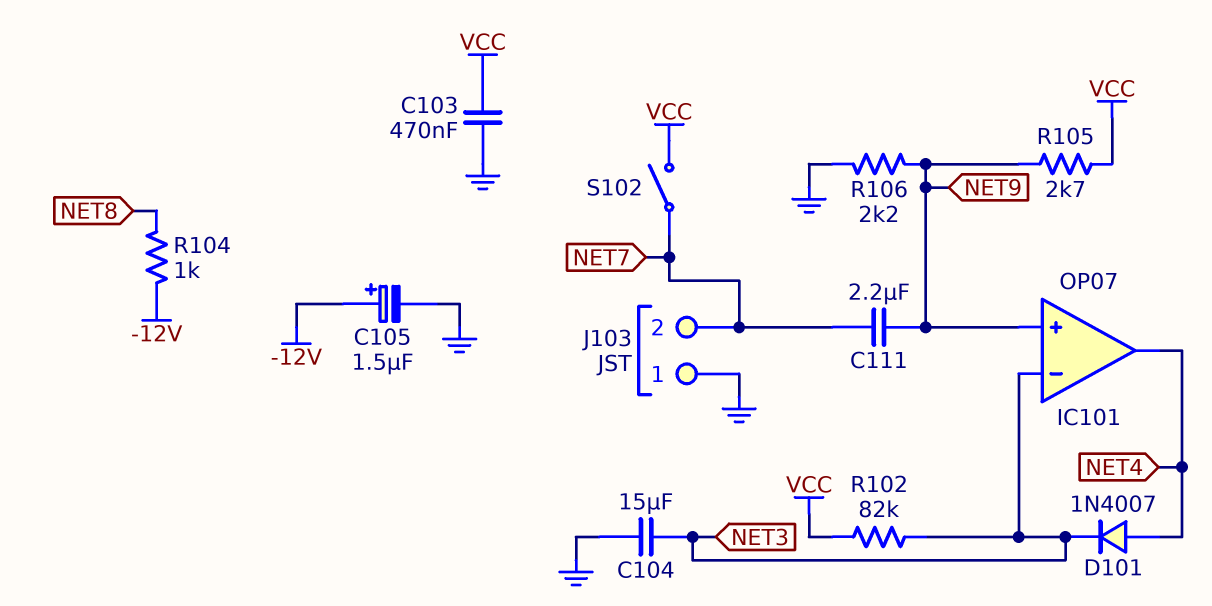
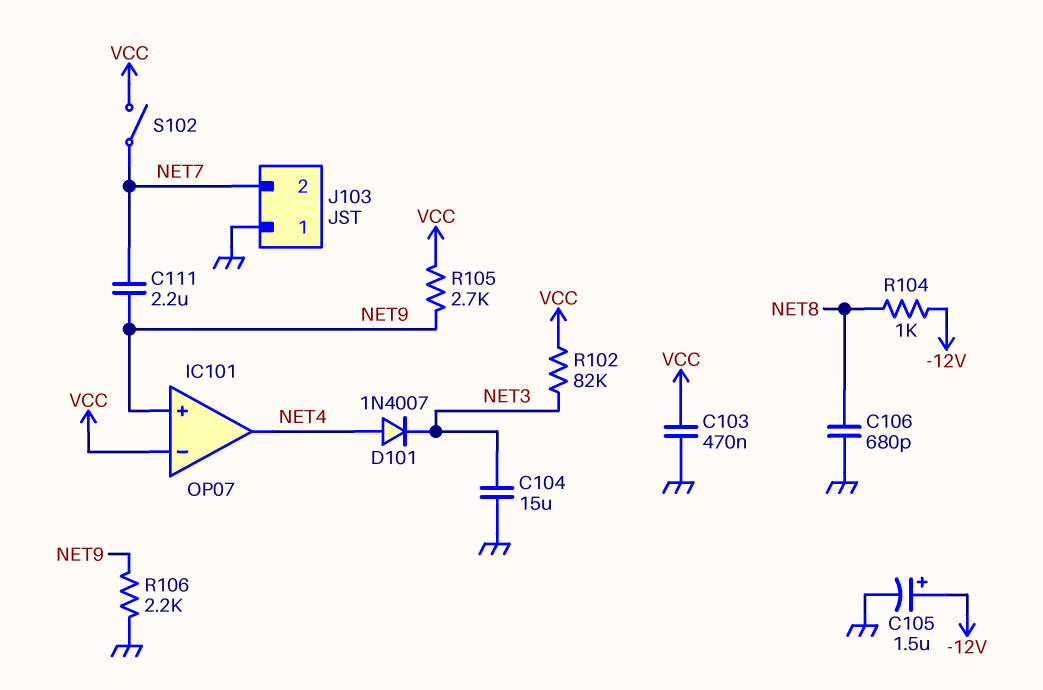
C106: none -> 680pF (GND, NET8)
IC101 pin in-: NET3 -> VCC

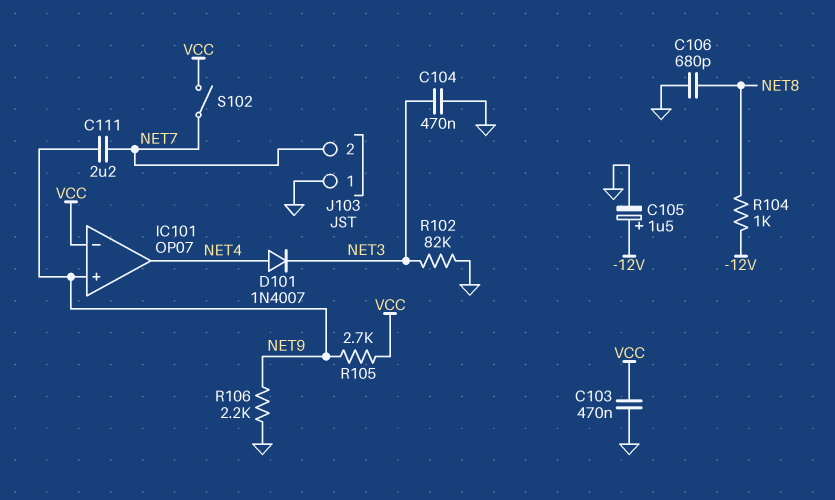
C104: 15uF (GND, NET3) -> 470nF (GND, NET3)
R102: 82k (NET3, VCC) -> 82k (GND, NET3)

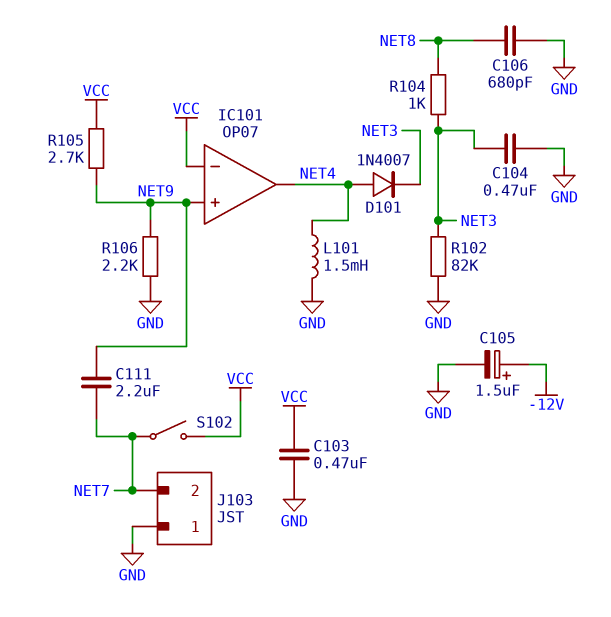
L101: none -> 1.5mH (GND, NET4)
R104: 1k (-12V, NET8) -> 1k (NET3, NET8)

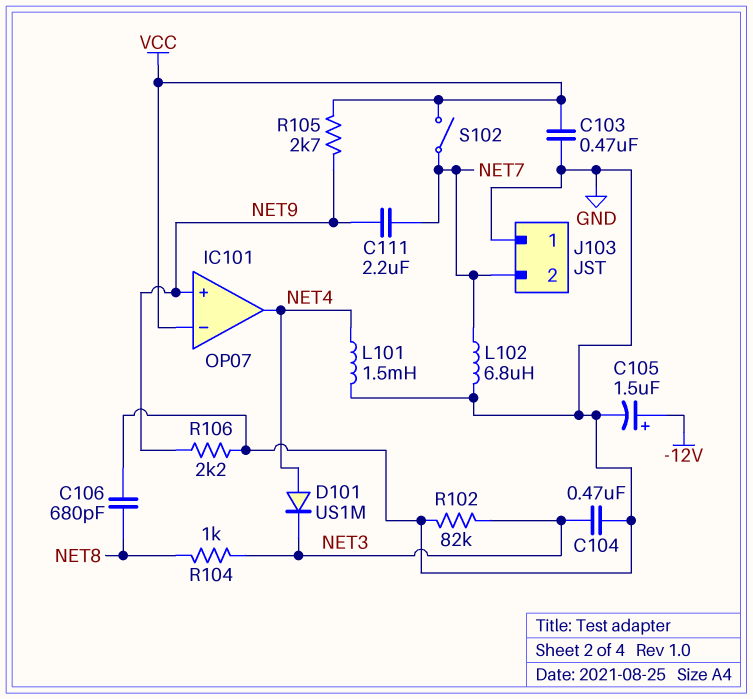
D101: diode 1N4007 (A NET4, K NET3) -> diode US1M (A NET4, K NET3)
L102: none -> 6.8uH (GND, NET7)

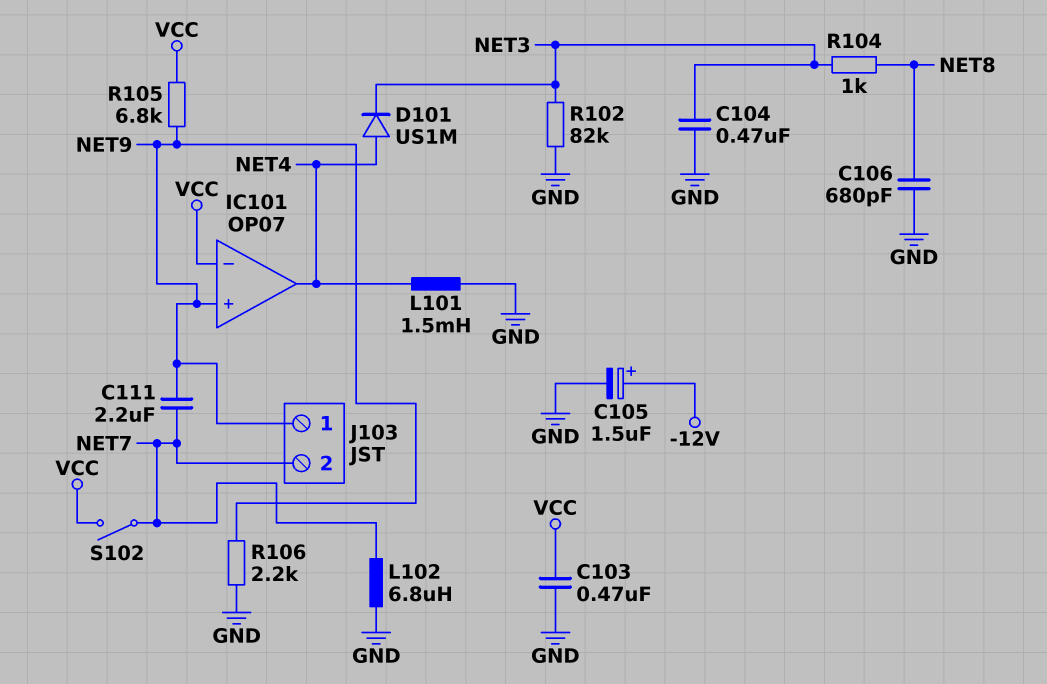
J103 pin 1: GND -> NET9
R105: 2.7k (NET9, VCC) -> 6.8k (NET9, VCC)

